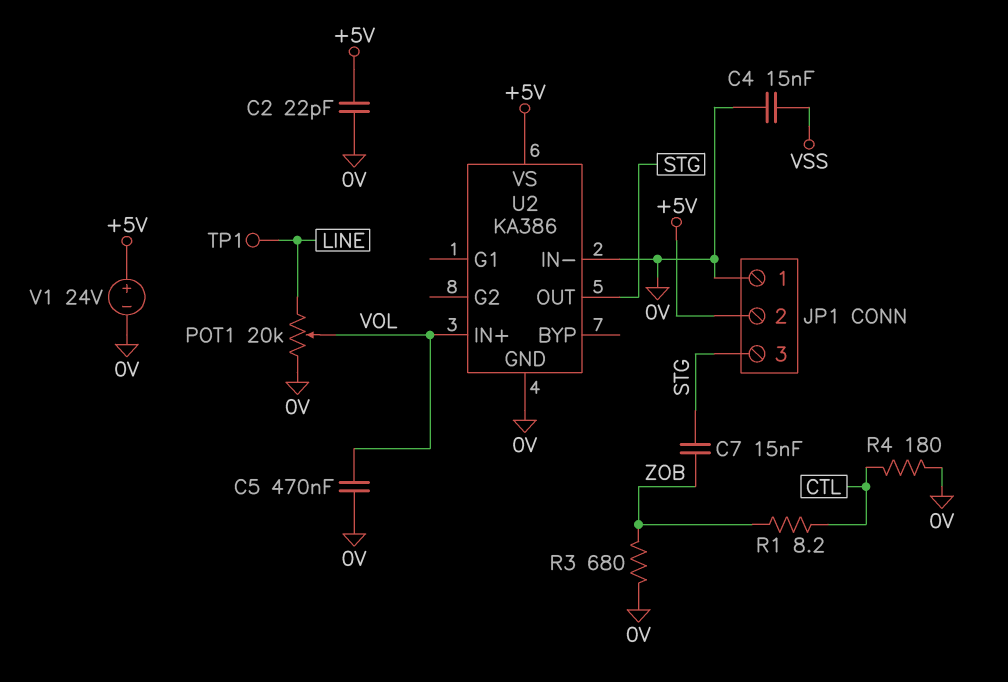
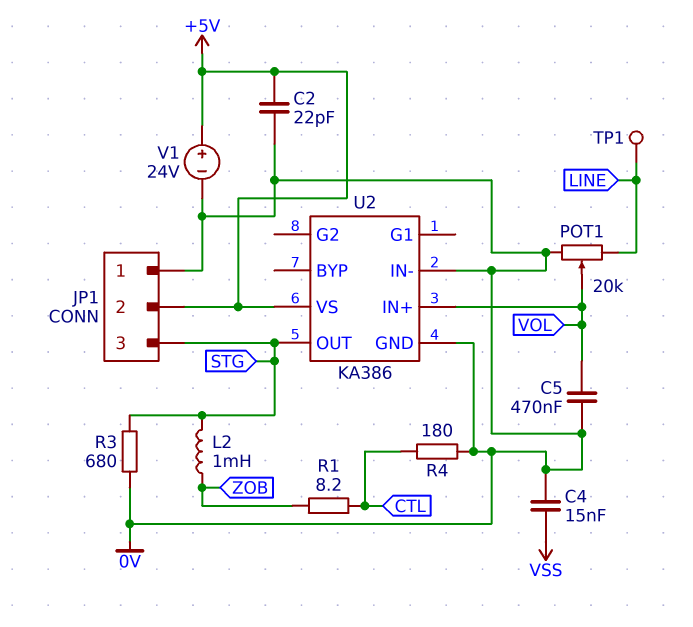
C7: 15nF (STG, ZOB) -> none
L2: none -> 1mH (STG, ZOB)
R3: 680 (0V, ZOB) -> 680 (0V, STG)

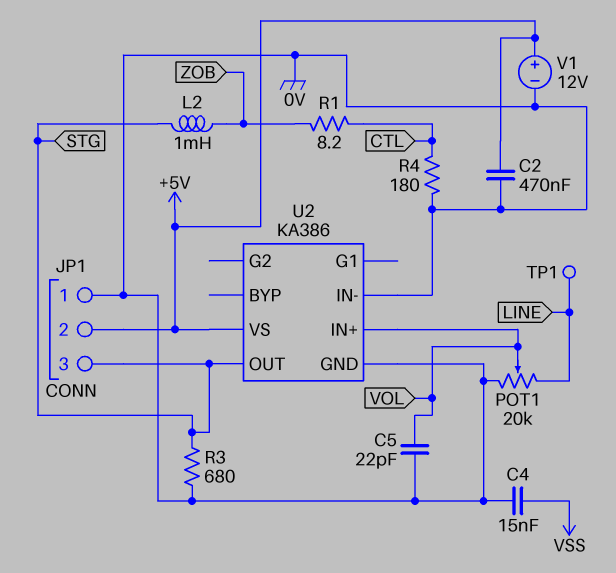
C2: 22pF (+5V, 0V) -> 470nF (+5V, 0V)
C5: 470nF (0V, VOL) -> 22pF (0V, VOL)
V1: 24V (plus +5V, minus 0V) -> 12V (plus +5V, minus 0V)

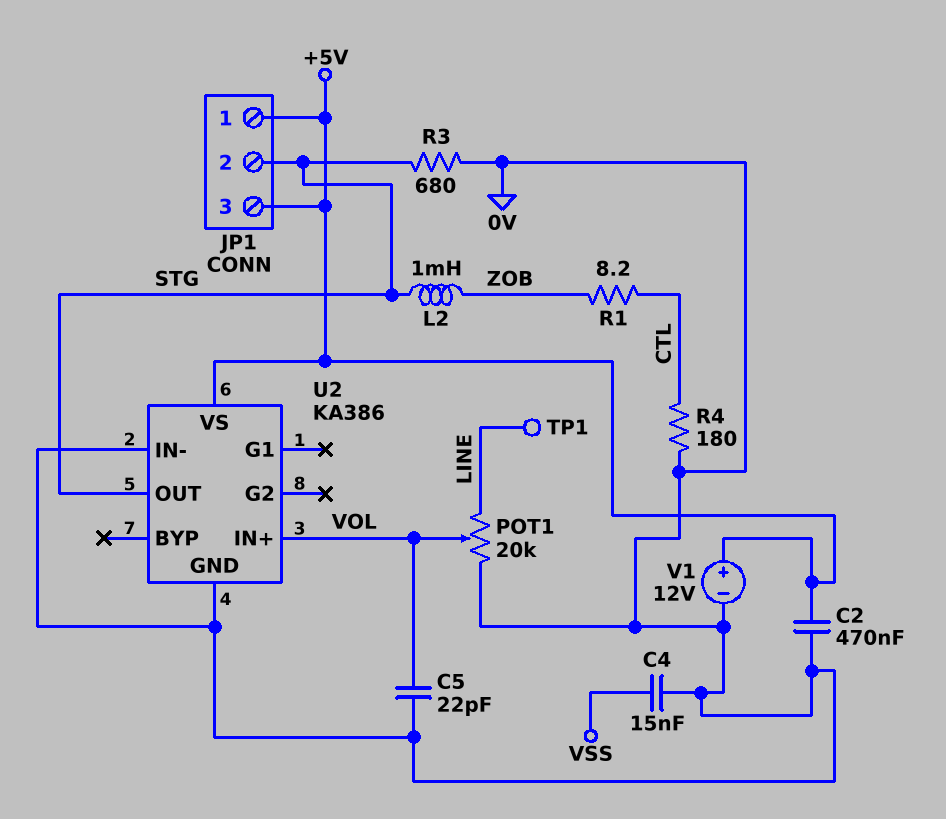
JP1 pin 1: 0V -> +5V
JP1 pin 2: +5V -> STG
JP1 pin 3: STG -> +5V

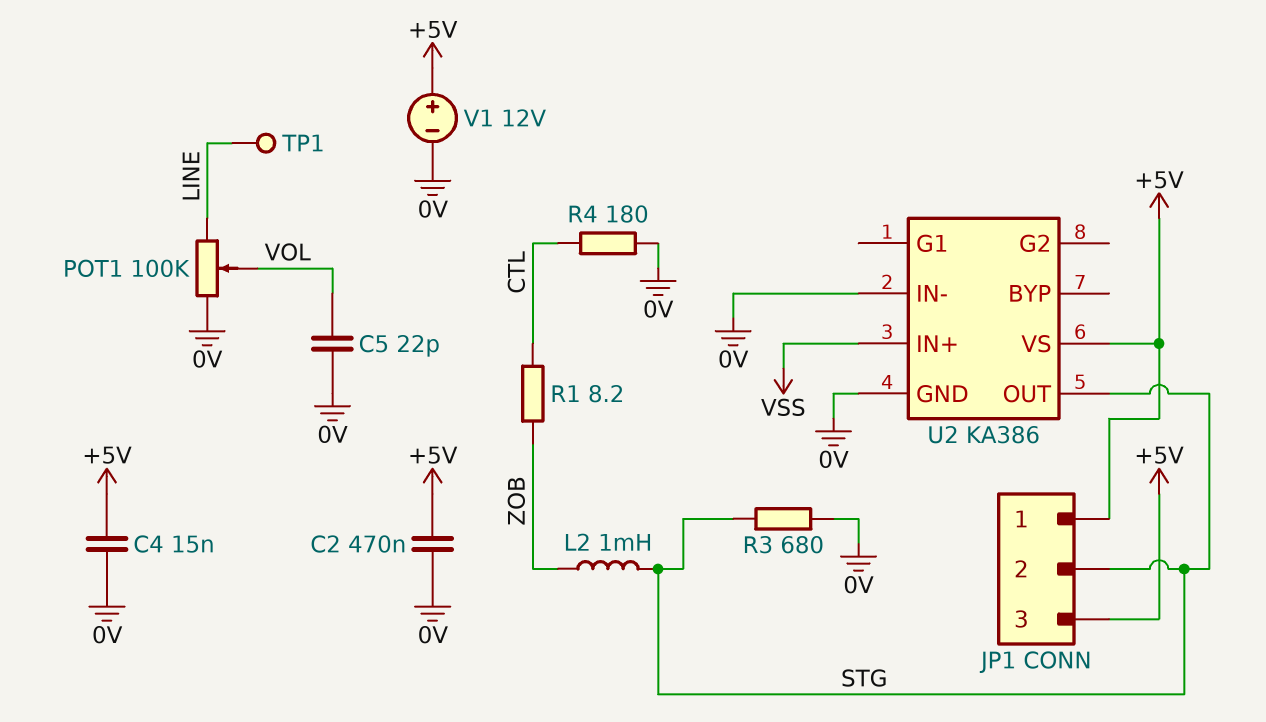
C4: 15nF (0V, VSS) -> 15nF (+5V, 0V)
POT1: 20k (0V, LINE, wiper VOL) -> 100k (0V, LINE, wiper VOL)
U2 pin IN+: VOL -> VSS

